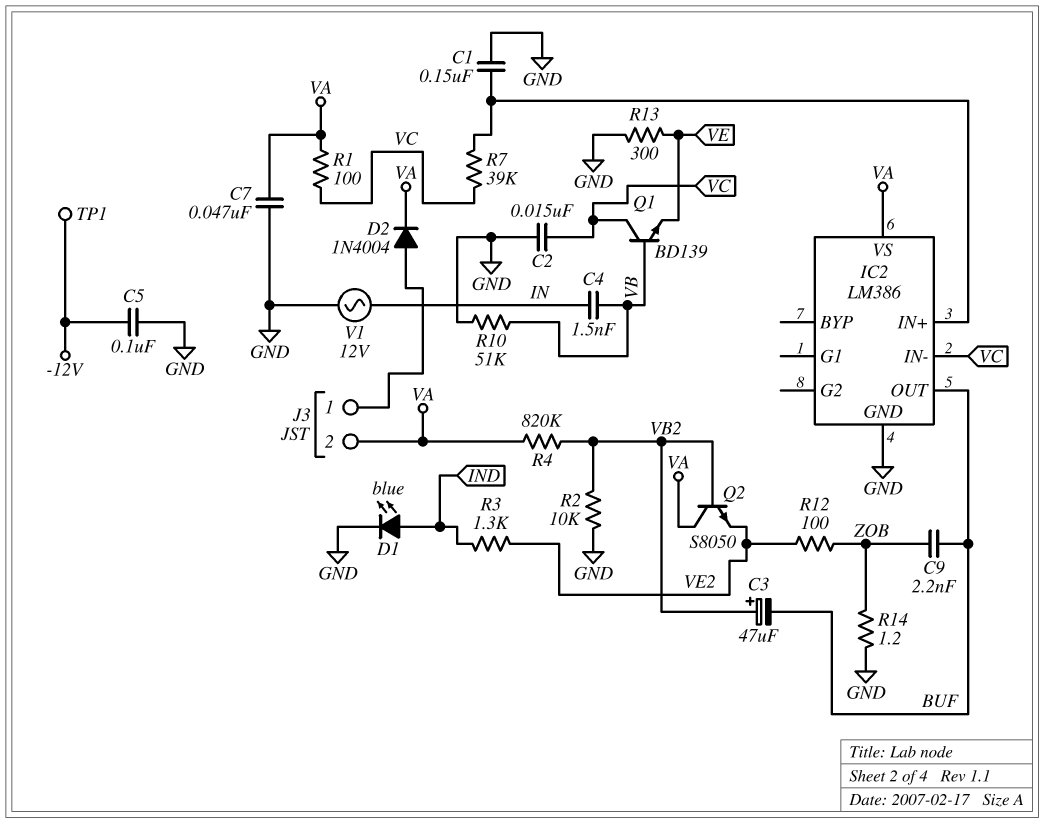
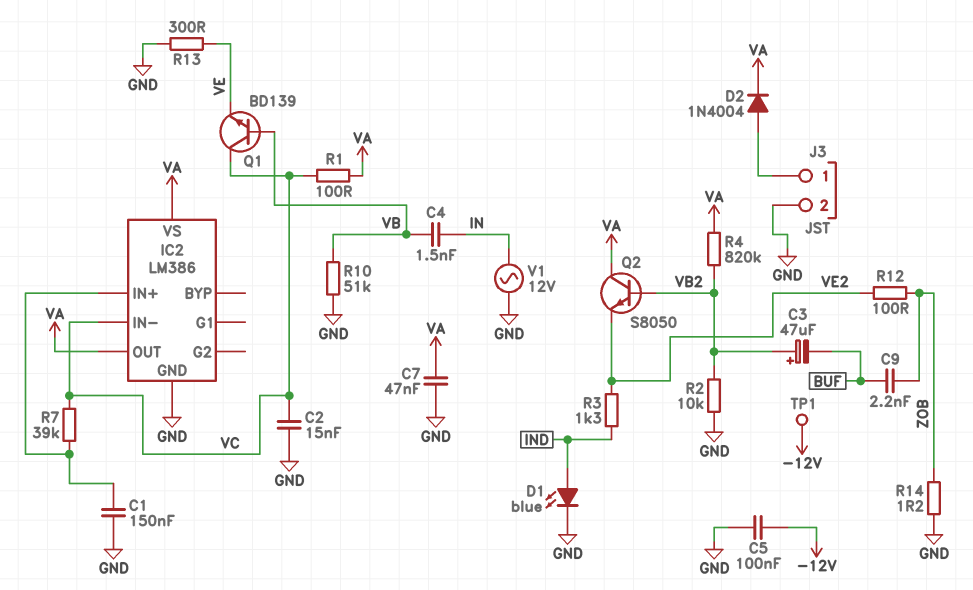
IC2 pin OUT: BUF -> VA
J3 pin 2: VA -> GND

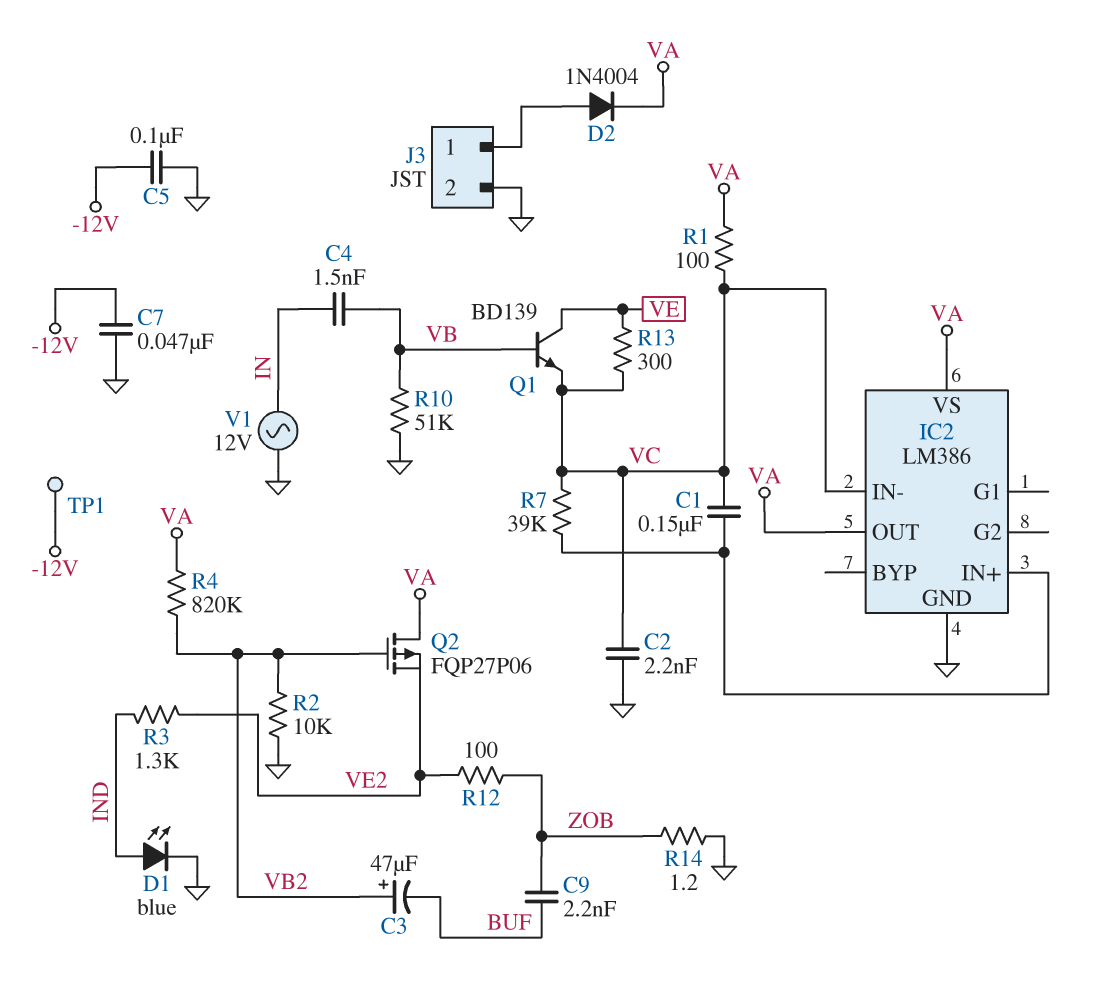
C1: 150nF (GND, IC2/IN+) -> 150nF (IC2/IN+, VC)
C2: 15nF (GND, VC) -> 2.2nF (GND, VC)
C7: 47nF (GND, VA) -> 47nF (-12V, GND)
Q1: NPN BD139 (B VB, C VC, E VE) -> NPN BD139 (B VB, C VE, E VC)
Q2: NPN S8050 (B VB2, C VA, E VE2) -> PMOS FQP27P06 (G VB2, D VA, S VE2)
R13: 300 (GND, VE) -> 300 (VC, VE)

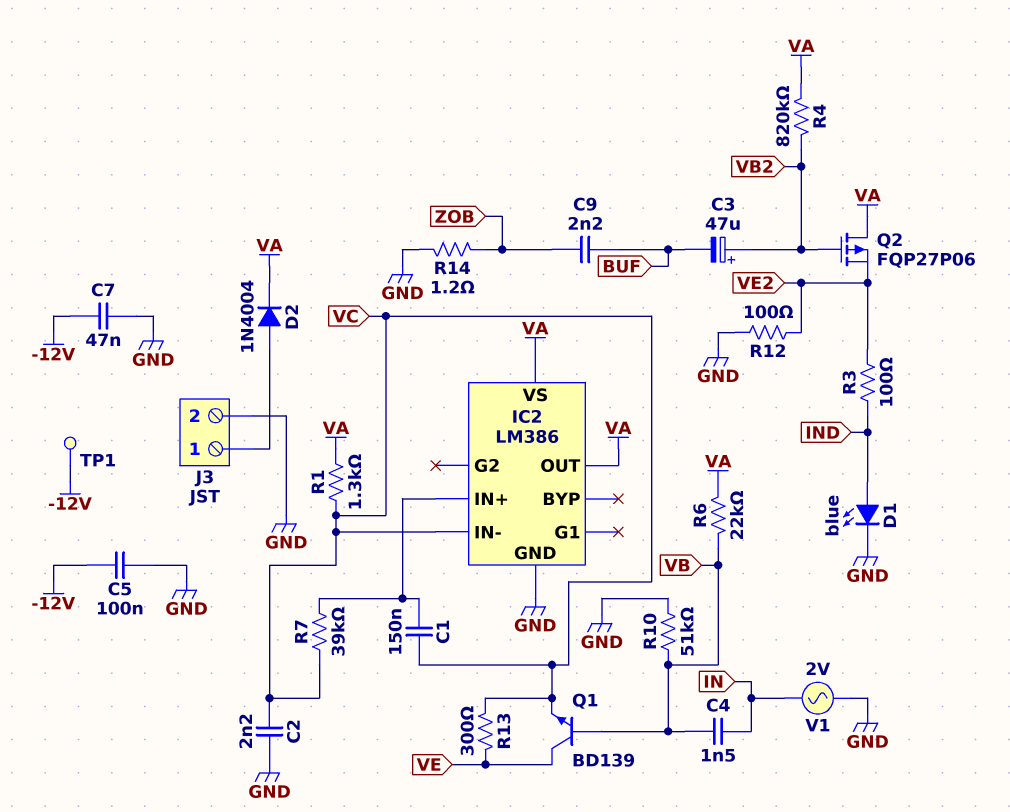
R1: 100 (VA, VC) -> 1.3k (VA, VC)
R2: 10k (GND, VB2) -> none
R3: 1.3k (IND, VE2) -> 100 (IND, VE2)
R6: none -> 22k (VA, VB)
R12: 100 (VE2, ZOB) -> 100 (GND, VE2)
V1: AC 12V (GND, IN) -> AC 2V (GND, IN)

